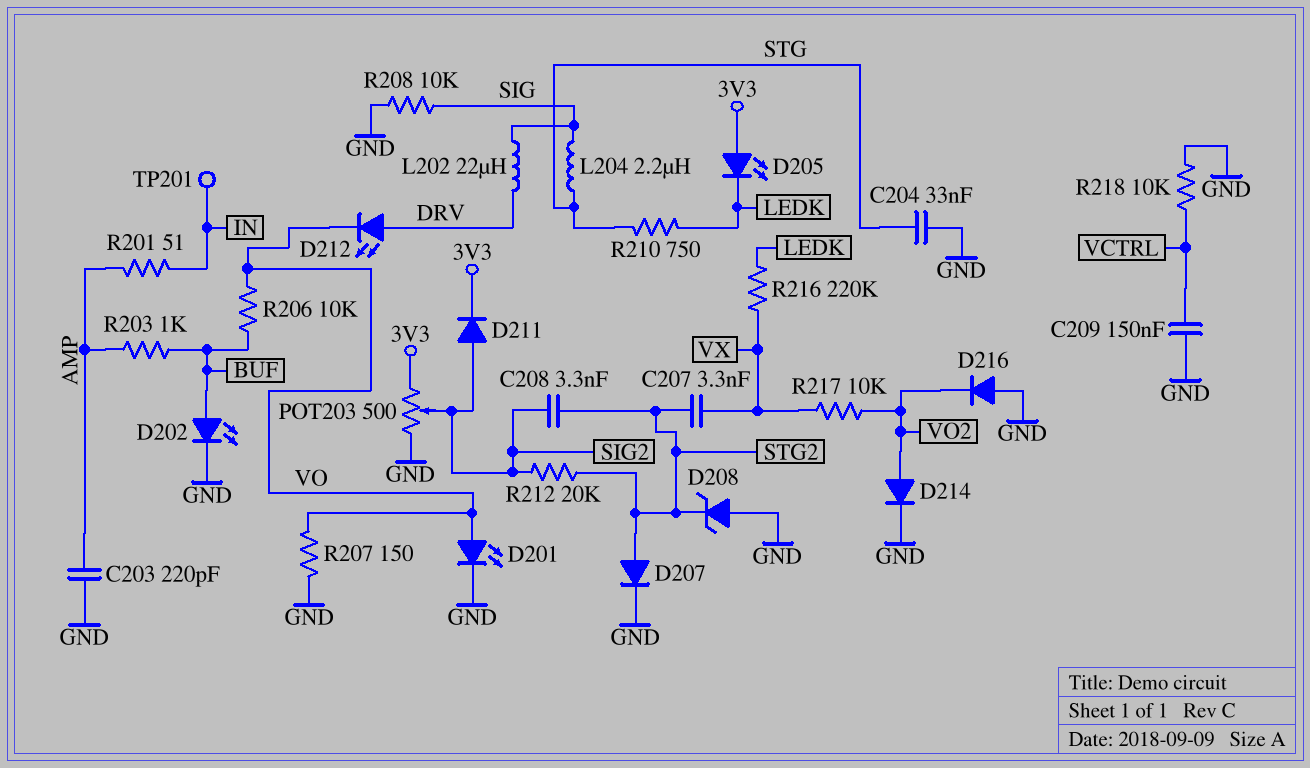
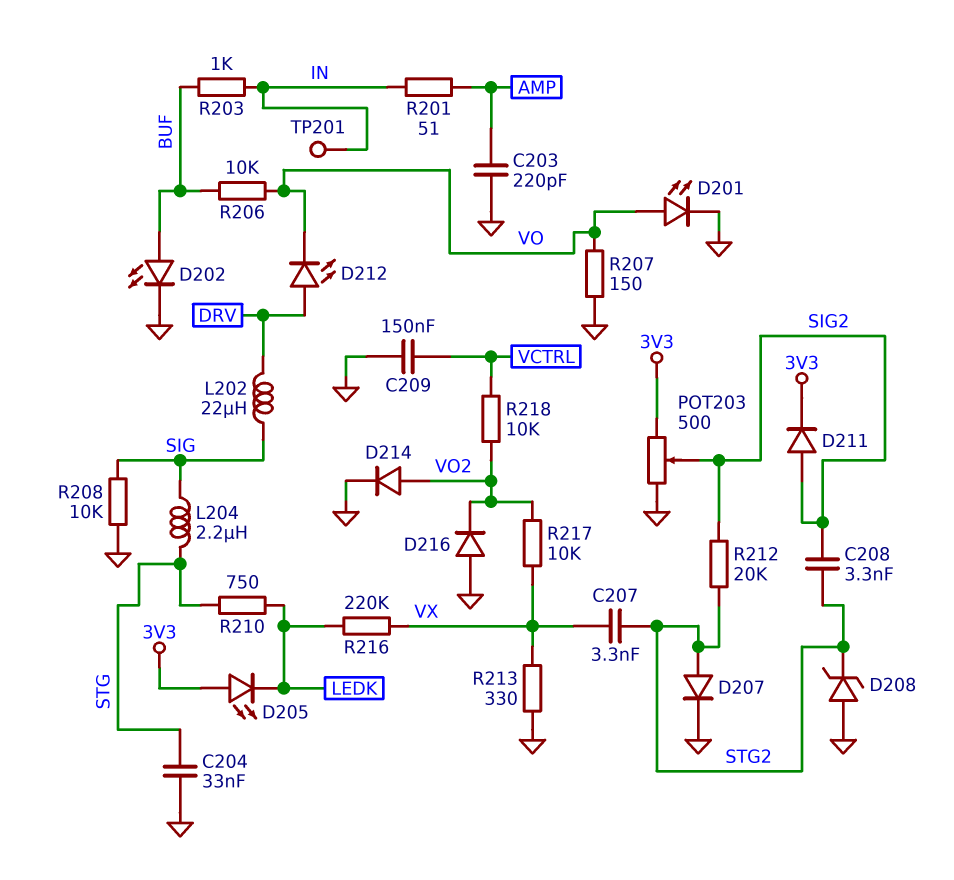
R203: 1k (AMP, BUF) -> 1k (BUF, IN)
R213: none -> 330 (GND, VX)
R218: 10k (GND, VCTRL) -> 10k (VCTRL, VO2)

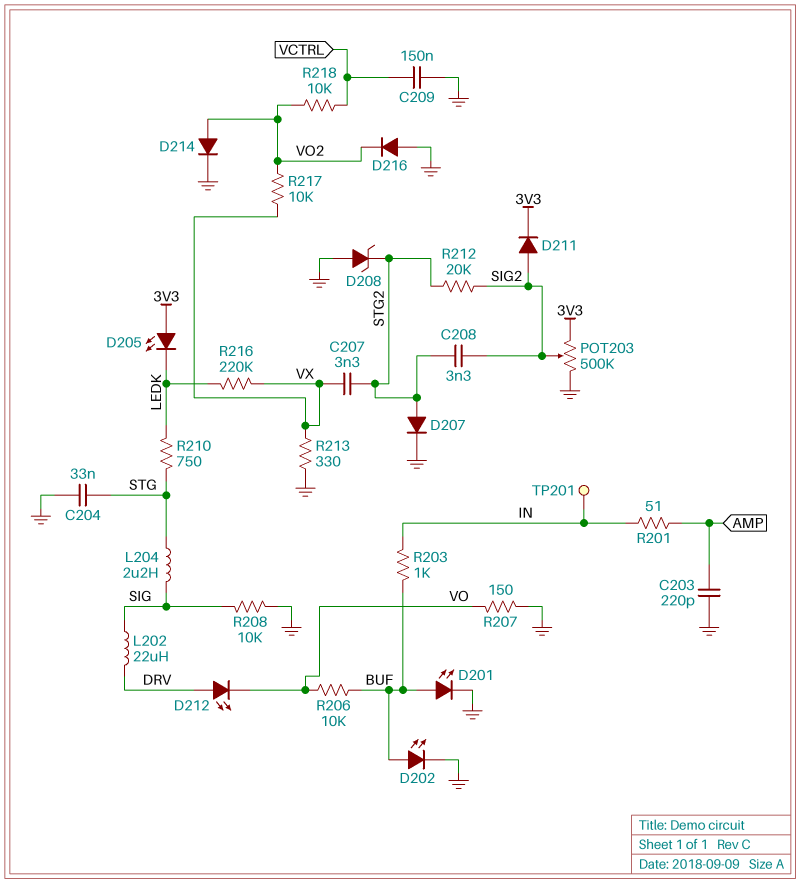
D201: LED (A VO, K GND) -> LED (A BUF, K GND)
POT203: 500 (3V3, GND, wiper SIG2) -> 500k (3V3, GND, wiper SIG2)

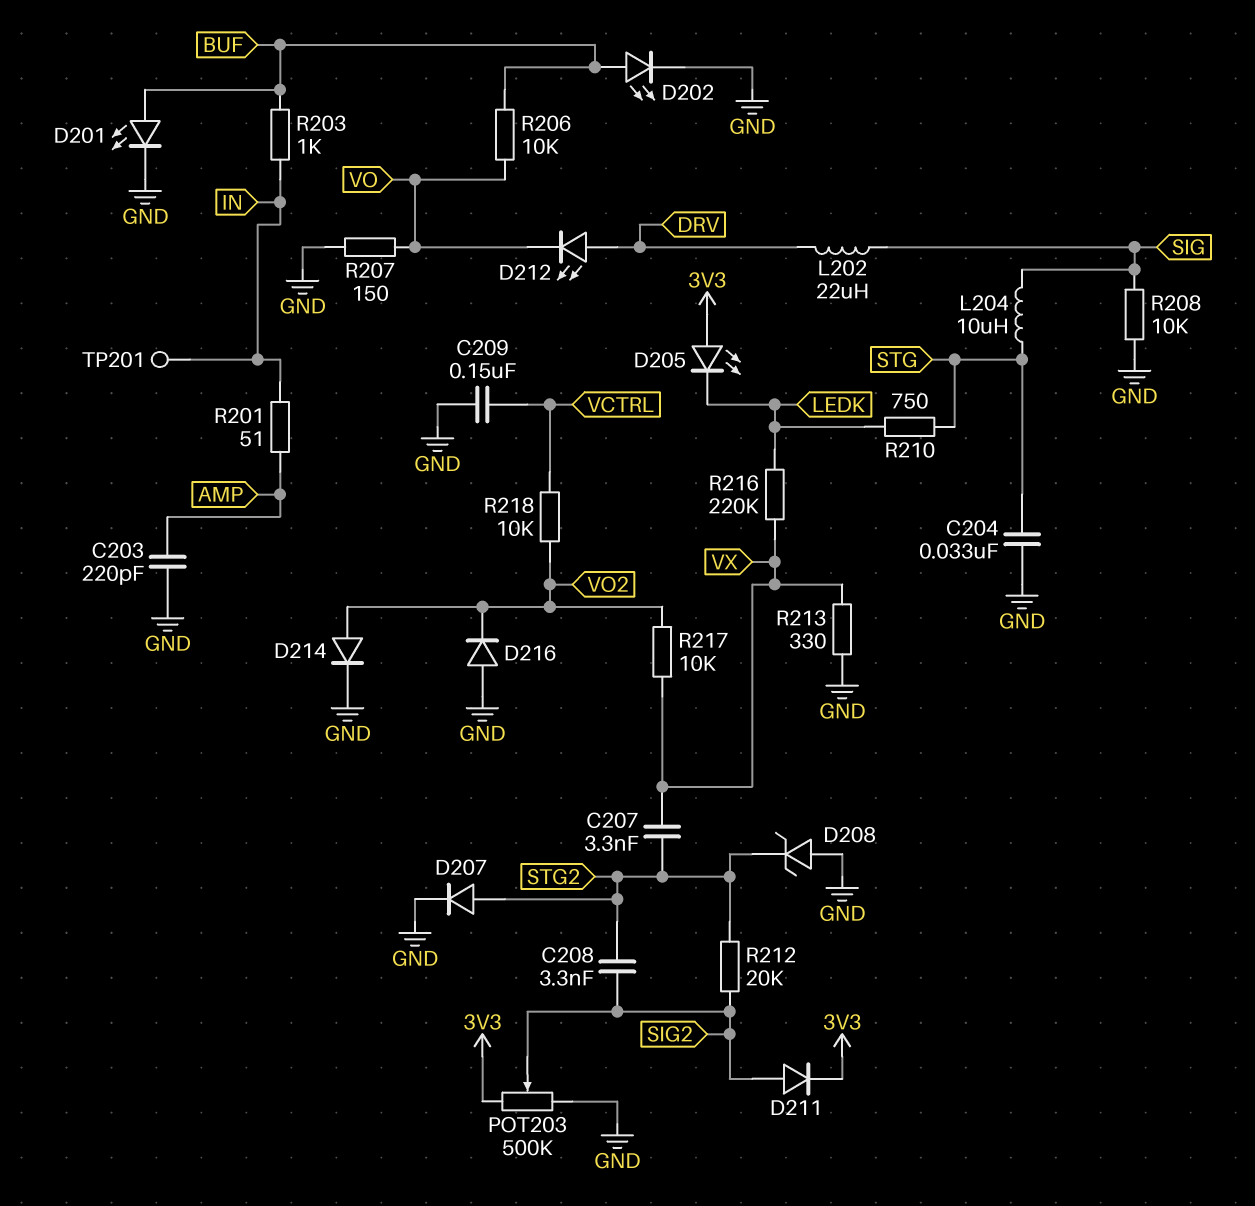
L204: 2.2uH (SIG, STG) -> 10uH (SIG, STG)

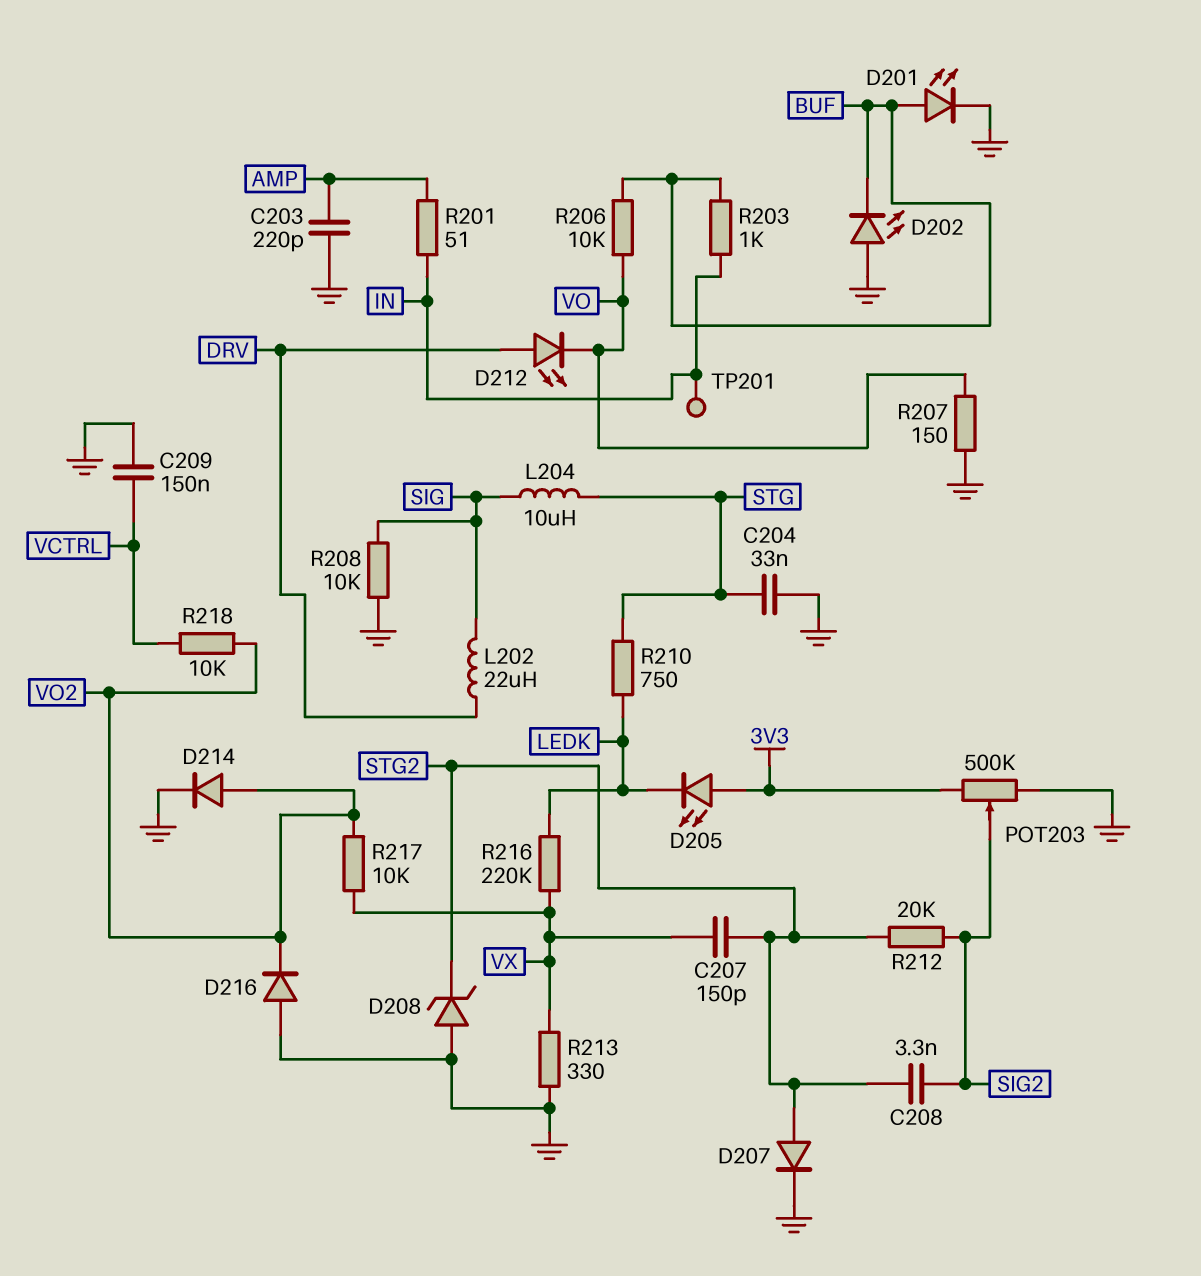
C207: 3.3nF (STG2, VX) -> 150pF (STG2, VX)
D202: LED (A BUF, K GND) -> LED (A GND, K BUF)
D211: diode (A SIG2, K 3V3) -> none

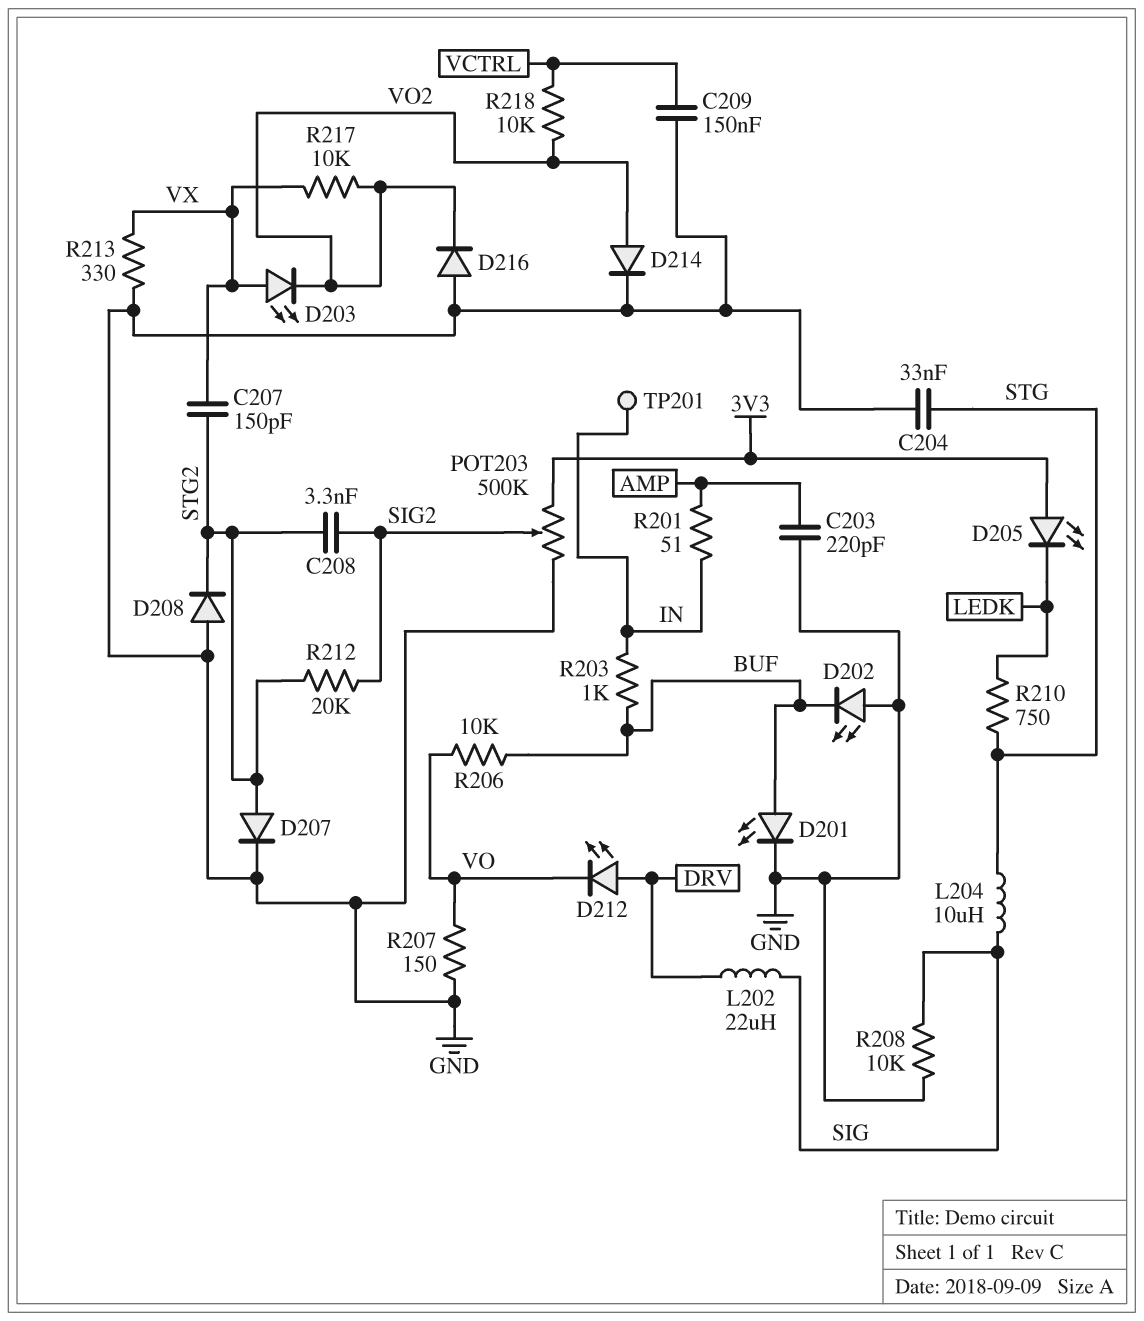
D203: none -> LED (A VX, K VO2)
D208: zener (A GND, K STG2) -> diode (A GND, K STG2)
R216: 220k (LEDK, VX) -> none

